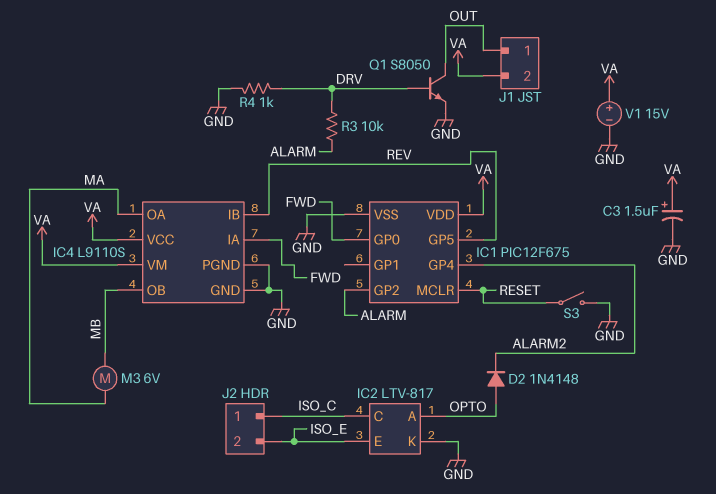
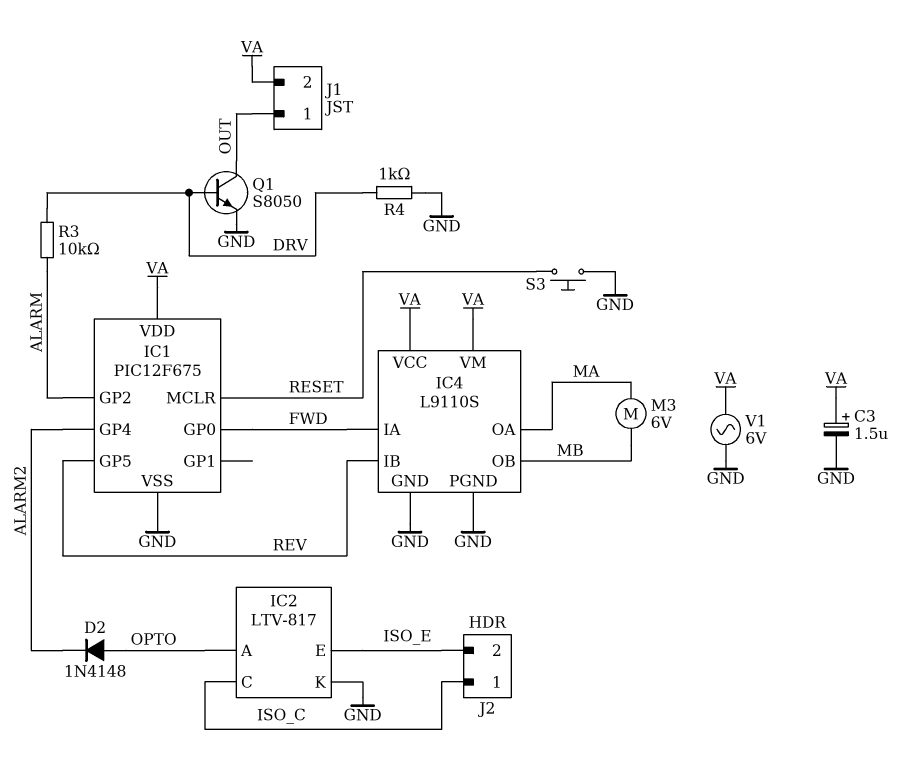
S3: switch (GND, RESET) -> button (GND, RESET)
V1: 15V (plus VA, minus GND) -> AC 6V (GND, VA)

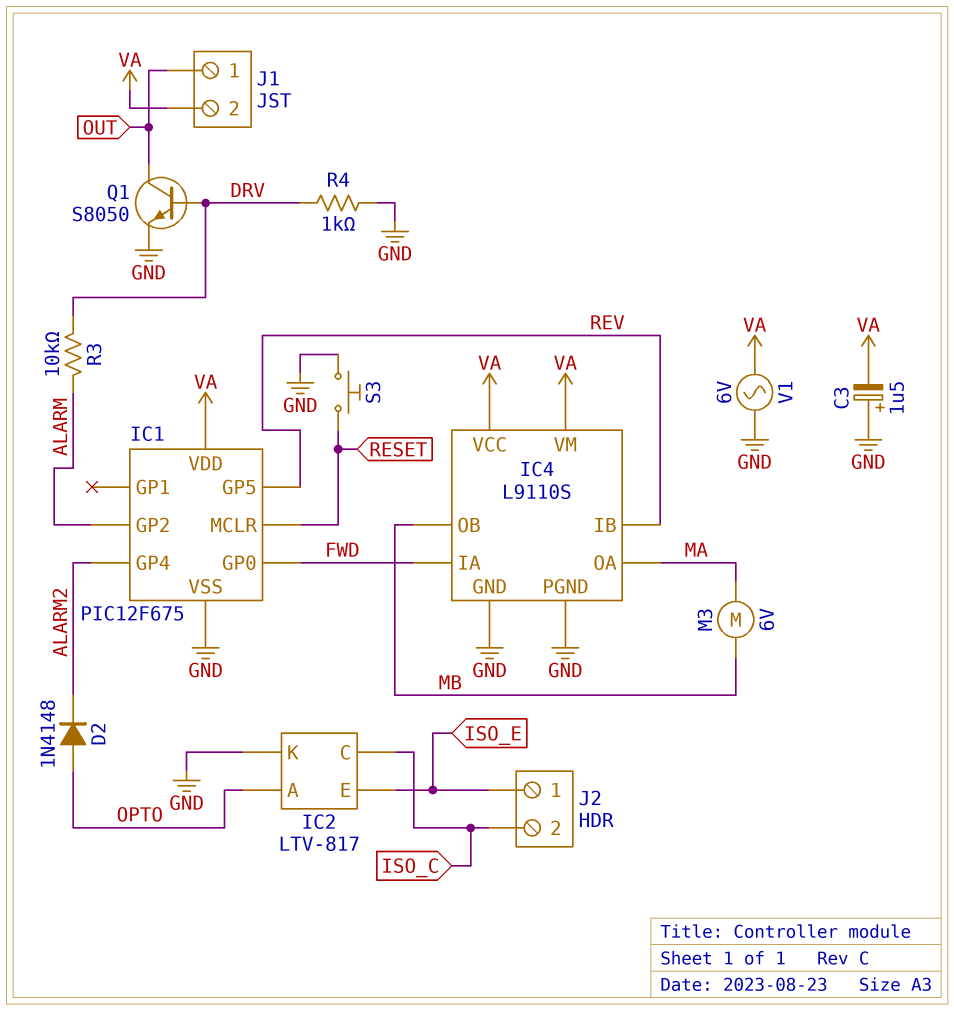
C3: 1.5uF (plus VA, minus GND) -> 1.5uF (plus GND, minus VA)
J2 pin 1: ISO_C -> ISO_E
J2 pin 2: ISO_E -> ISO_C

